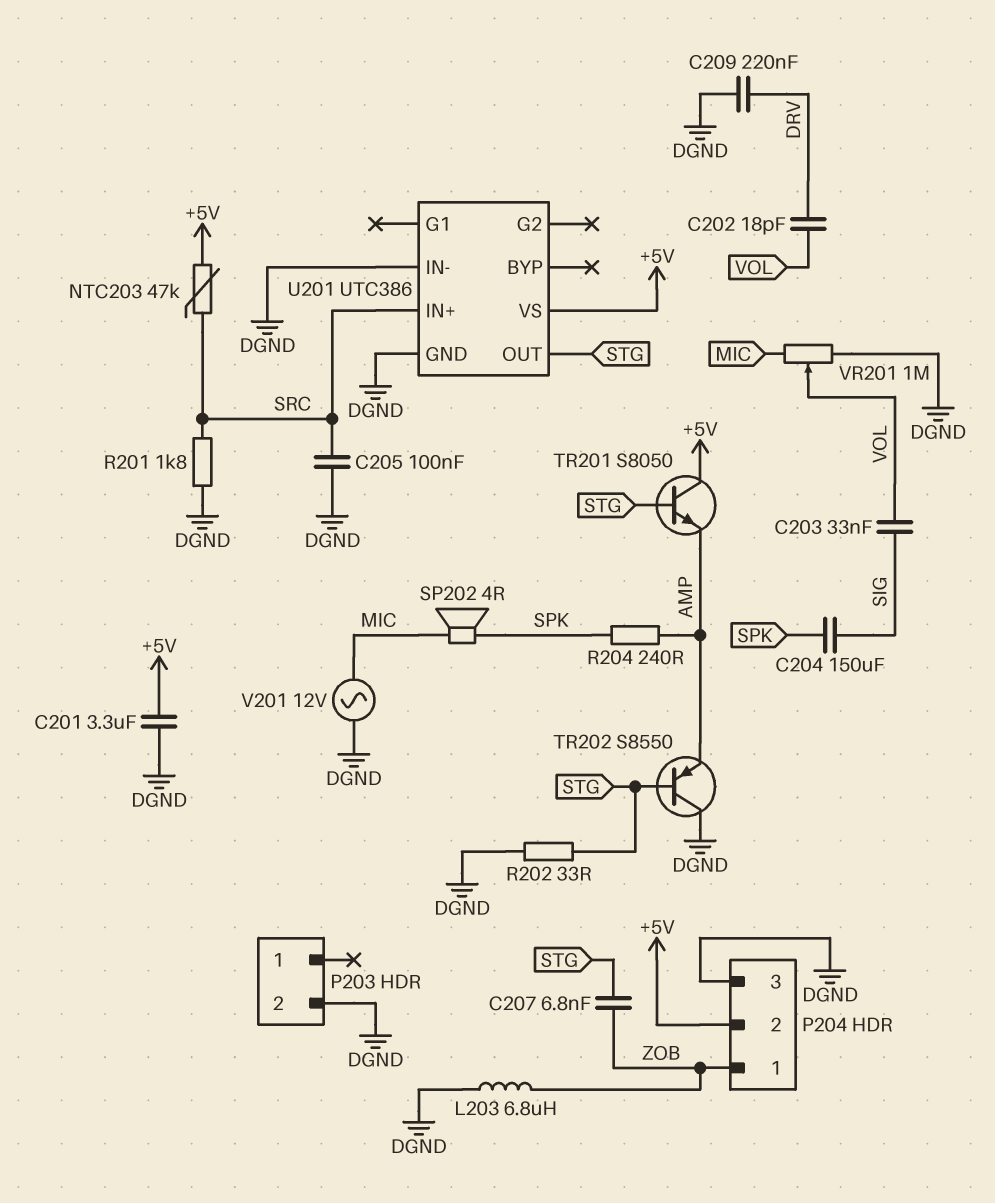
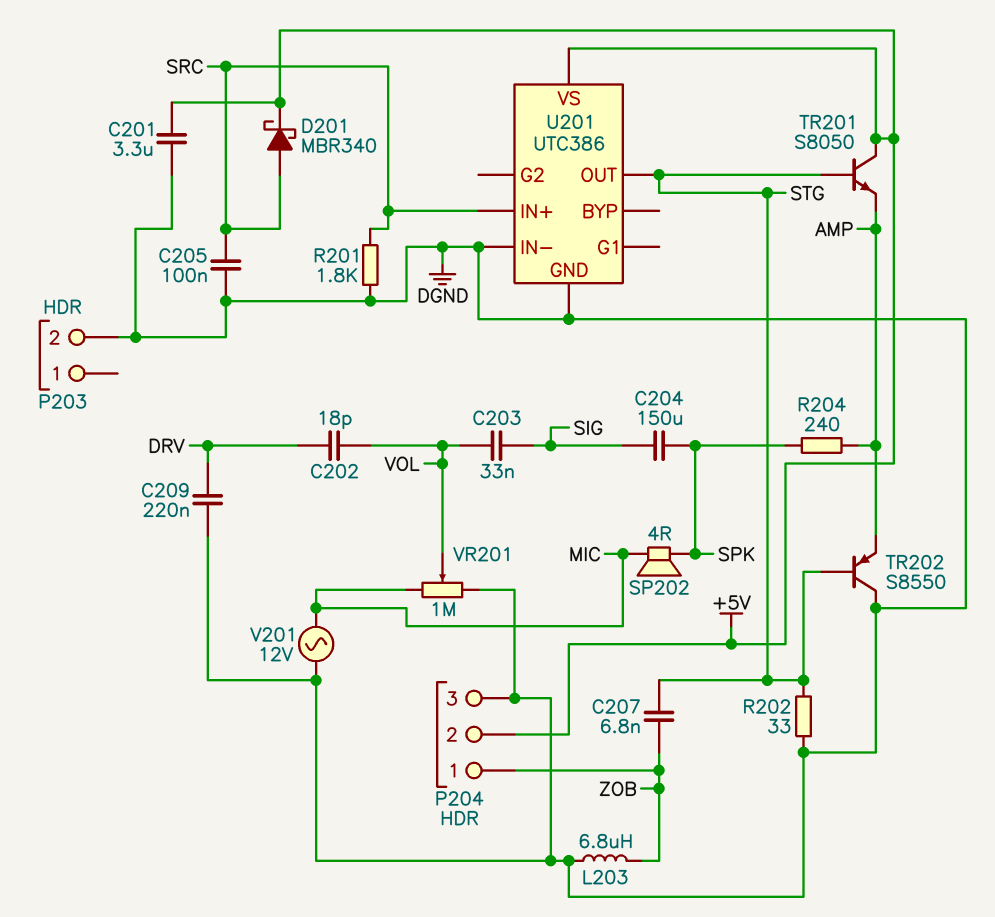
D201: none -> schottky MBR340 (A SRC, K +5V)
NTC203: 47k (+5V, SRC) -> none

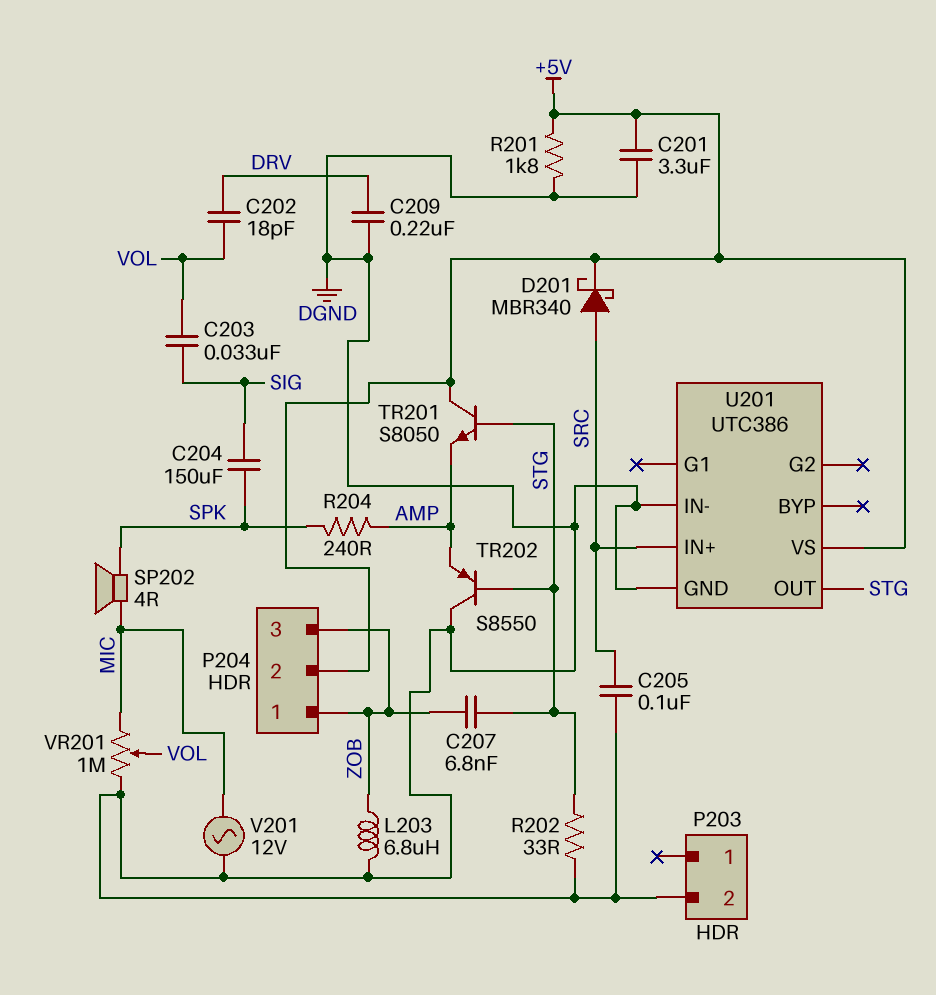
P204 pin 3: DGND -> ZOB
R201: 1.8k (DGND, SRC) -> 1.8k (+5V, DGND)

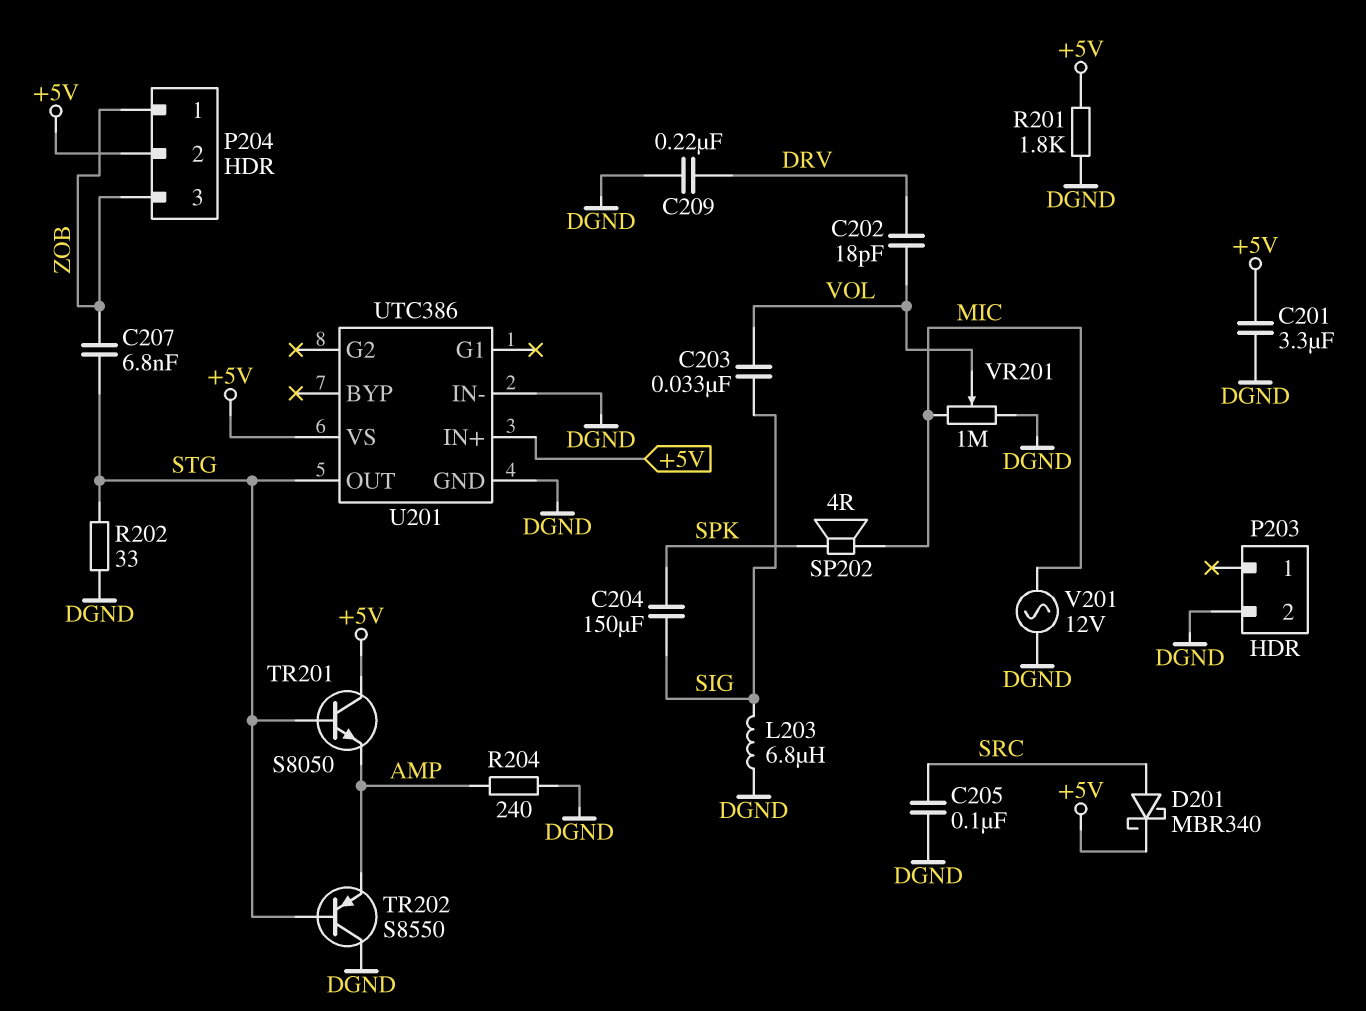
L203: 6.8uH (DGND, ZOB) -> 6.8uH (DGND, SIG)
R204: 240 (AMP, SPK) -> 240 (AMP, DGND)
U201 pin IN+: SRC -> +5V

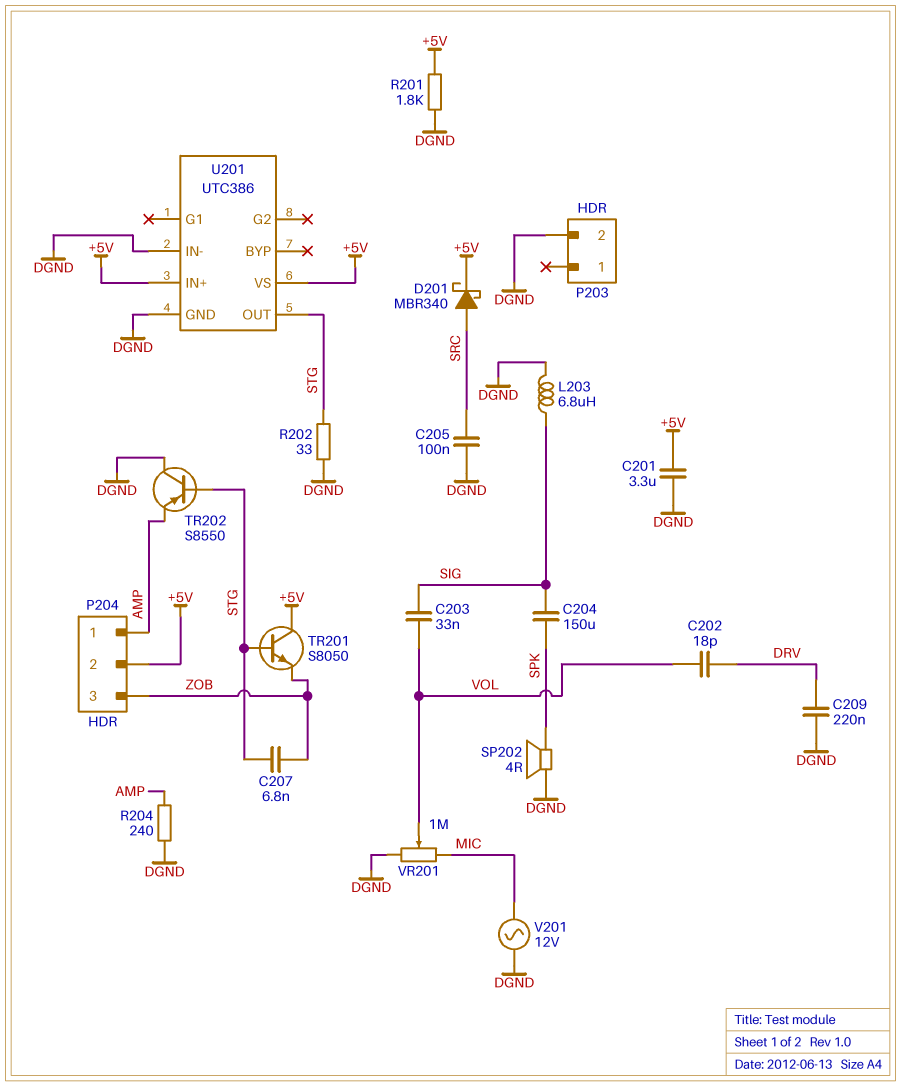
P204 pin 1: ZOB -> AMP
SP202: speaker 4R (MIC, SPK) -> speaker 4R (DGND, SPK)
TR201: NPN S8050 (B STG, C +5V, E AMP) -> NPN S8050 (B STG, C +5V, E ZOB)

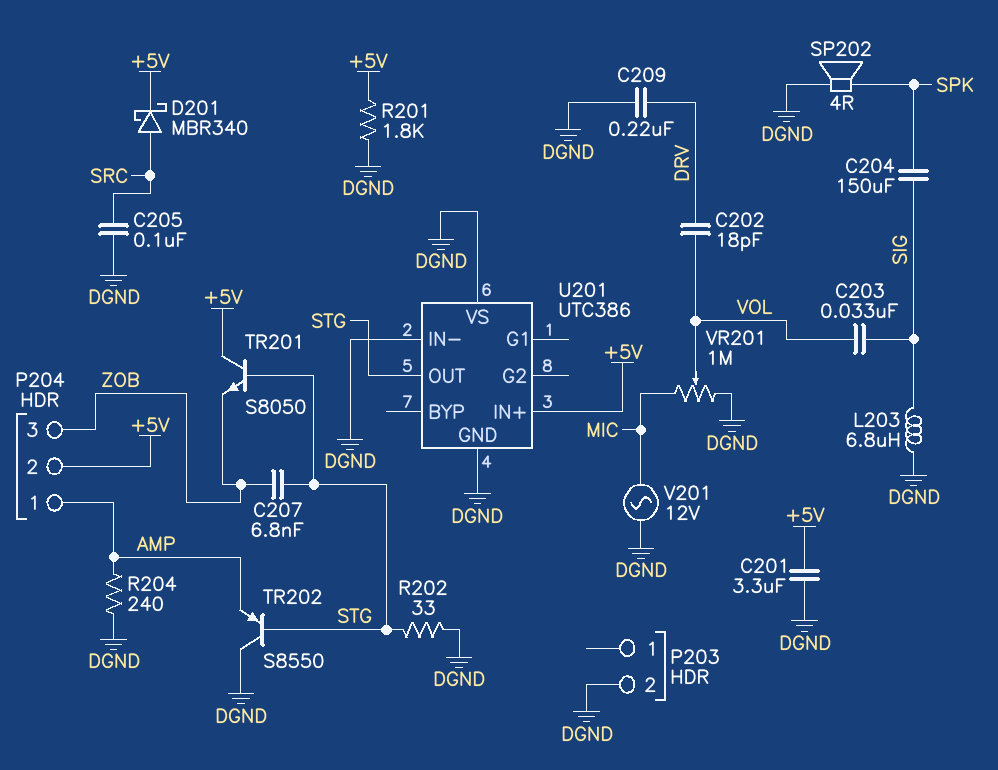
U201 pin VS: +5V -> DGND

